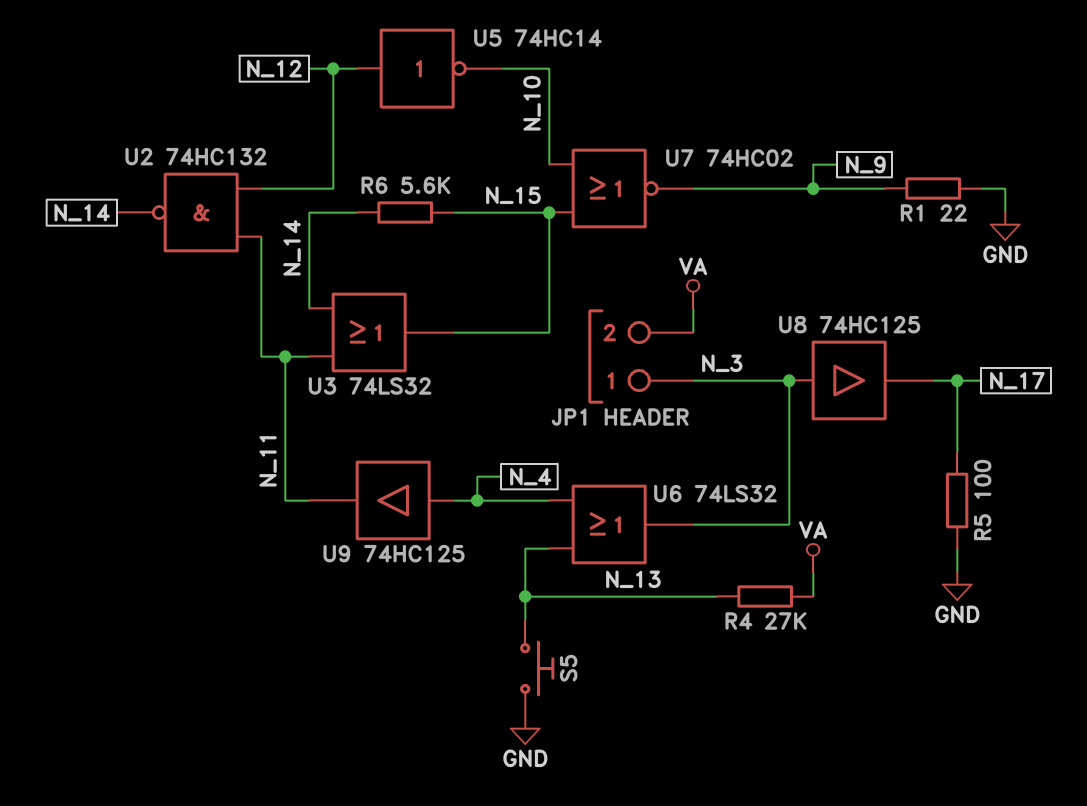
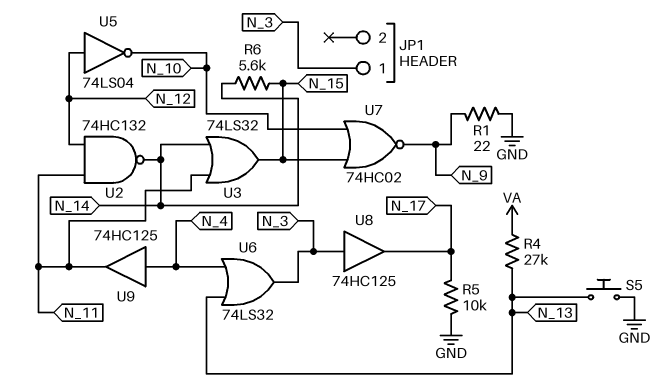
JP1 pin 2: VA -> none
R5: 100 (GND, N_17) -> 10k (GND, N_17)
U5: NOT 74HC14 (in N_12, out N_10) -> NOT 74LS04 (in N_12, out N_10)

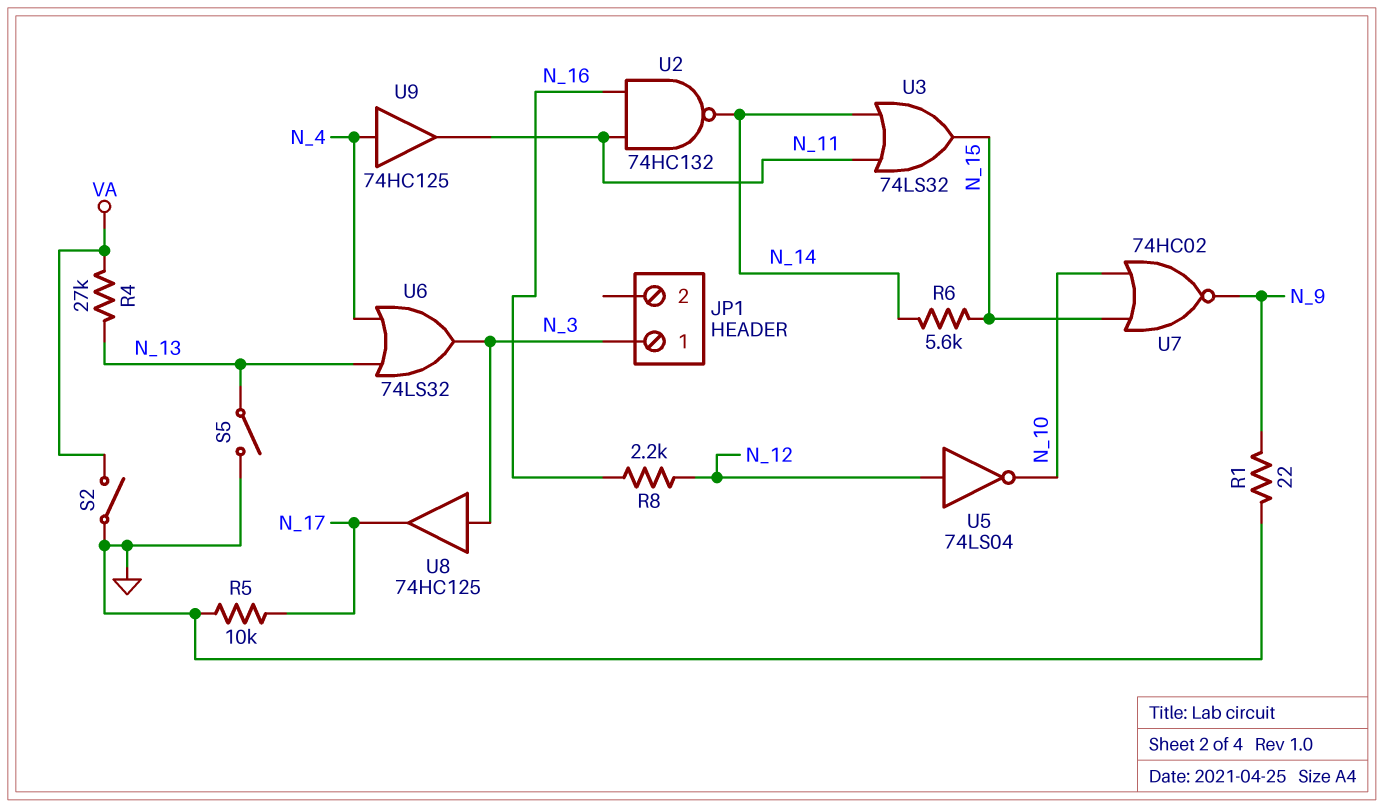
R8: none -> 2.2k (N_12, N_16)
S2: none -> switch (GND, VA)
S5: button (GND, N_13) -> switch (GND, N_13)
U2: NAND 74HC132 (in N_11, in N_12, out N_14) -> NAND 74HC132 (in N_11, in N_16, out N_14)

